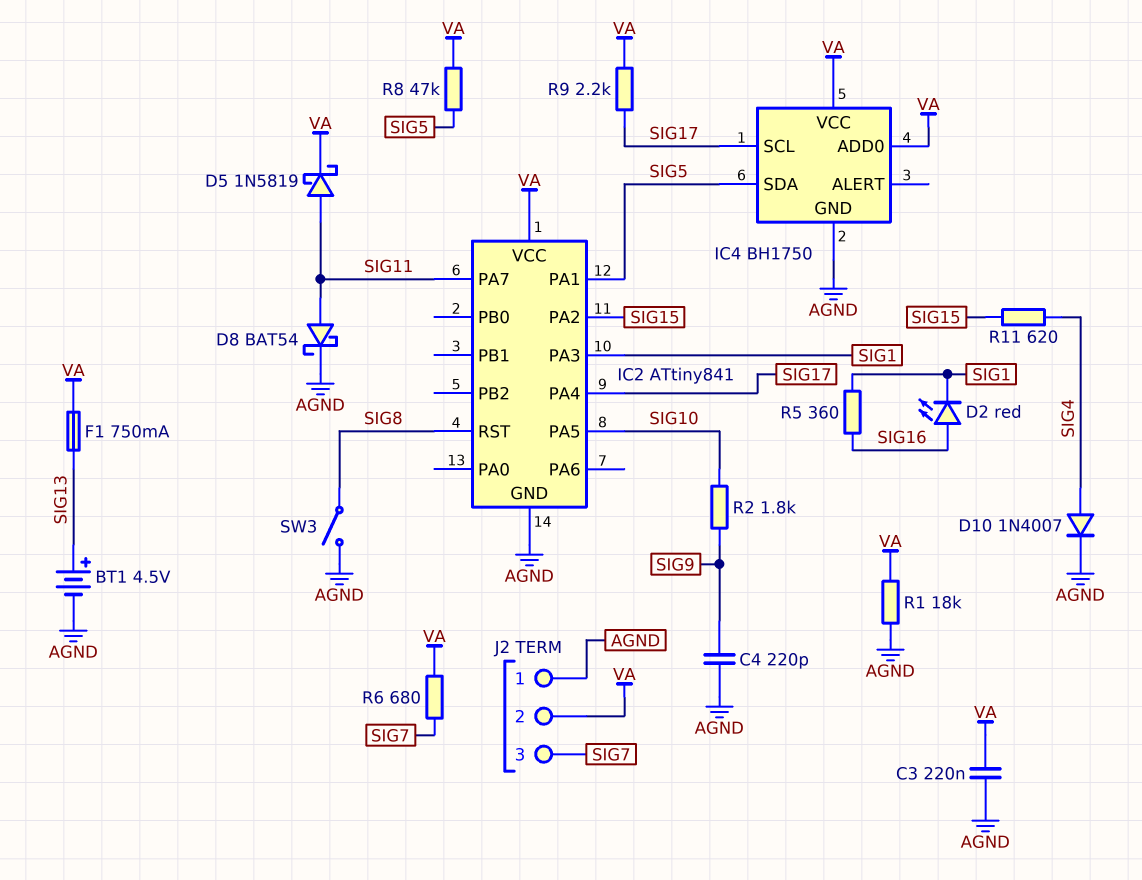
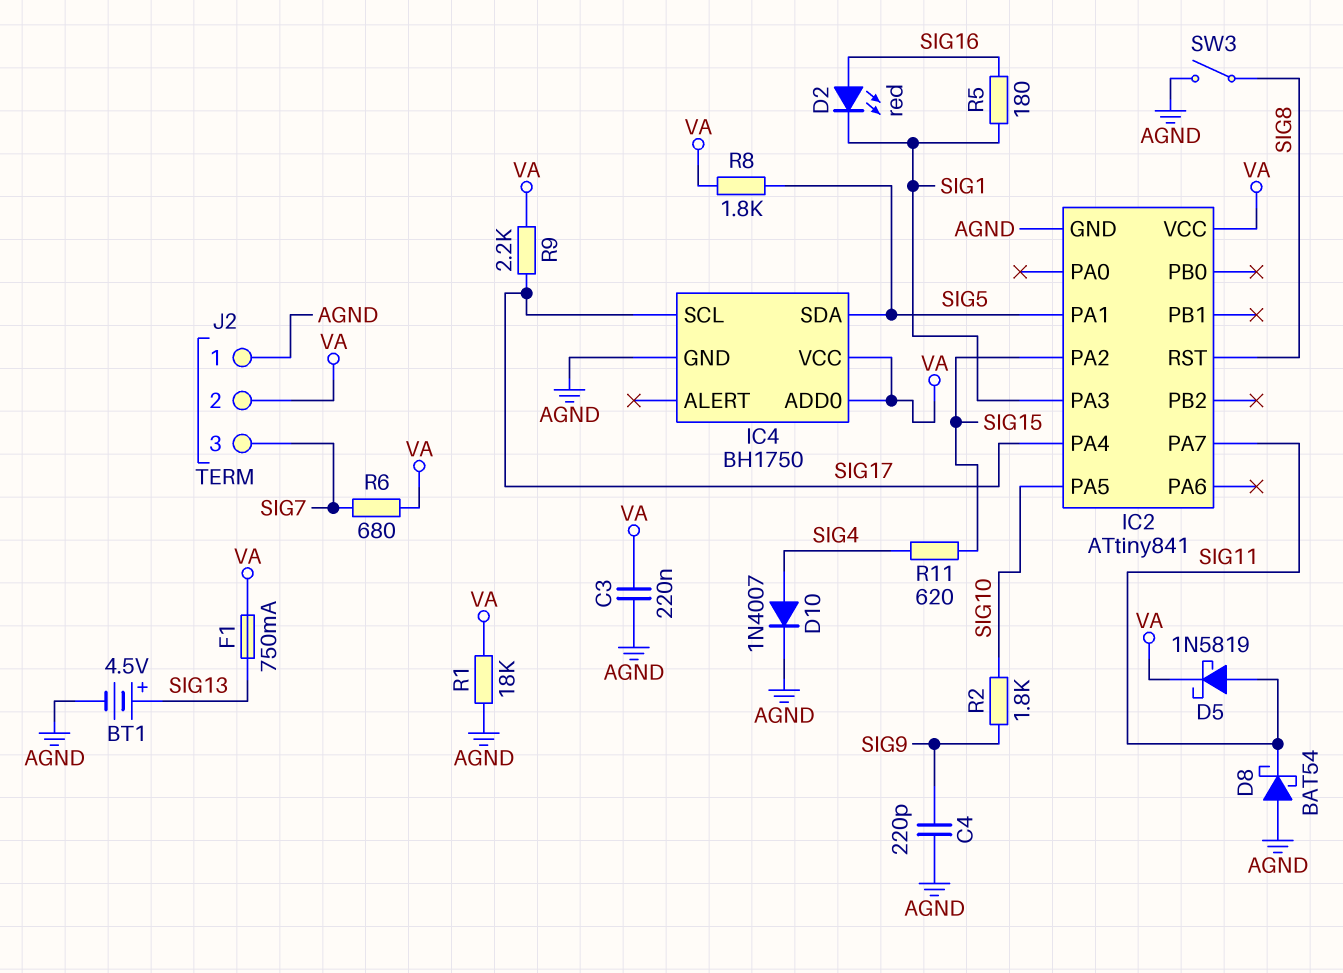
D8: schottky BAT54 (A SIG11, K AGND) -> schottky BAT54 (A AGND, K SIG11)
R5: 360 (SIG1, SIG16) -> 180 (SIG1, SIG16)
R8: 47k (SIG5, VA) -> 1.8k (SIG5, VA)

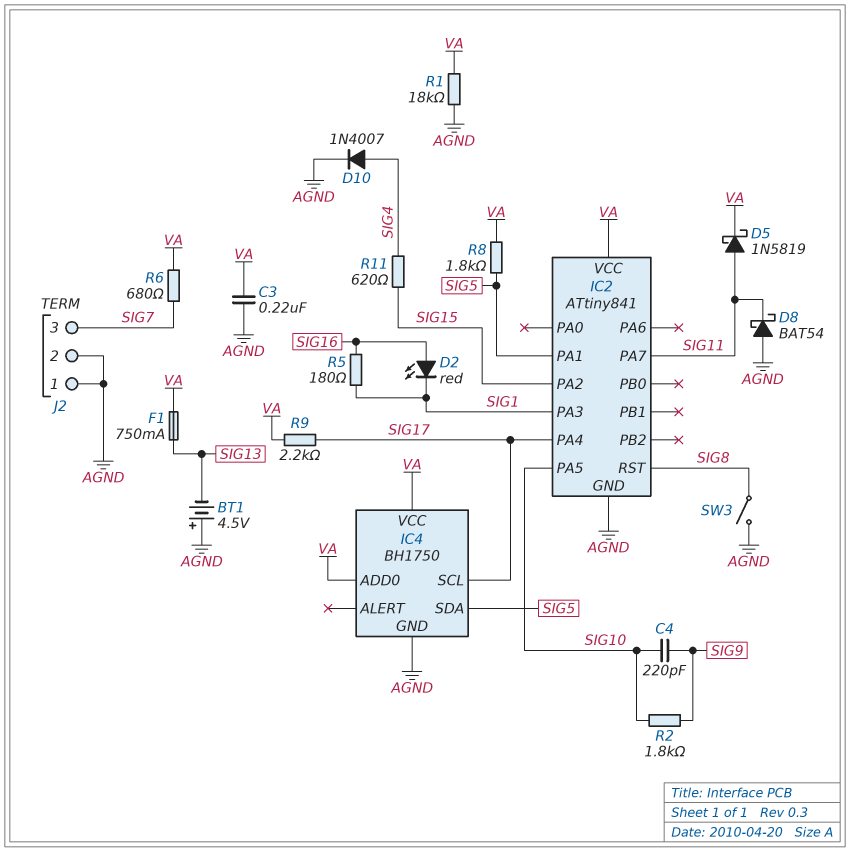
BT1: 4.5V (plus SIG13, minus AGND) -> 4.5V (plus AGND, minus SIG13)
C4: 220pF (AGND, SIG9) -> 220pF (SIG9, SIG10)
J2 pin 2: VA -> AGND

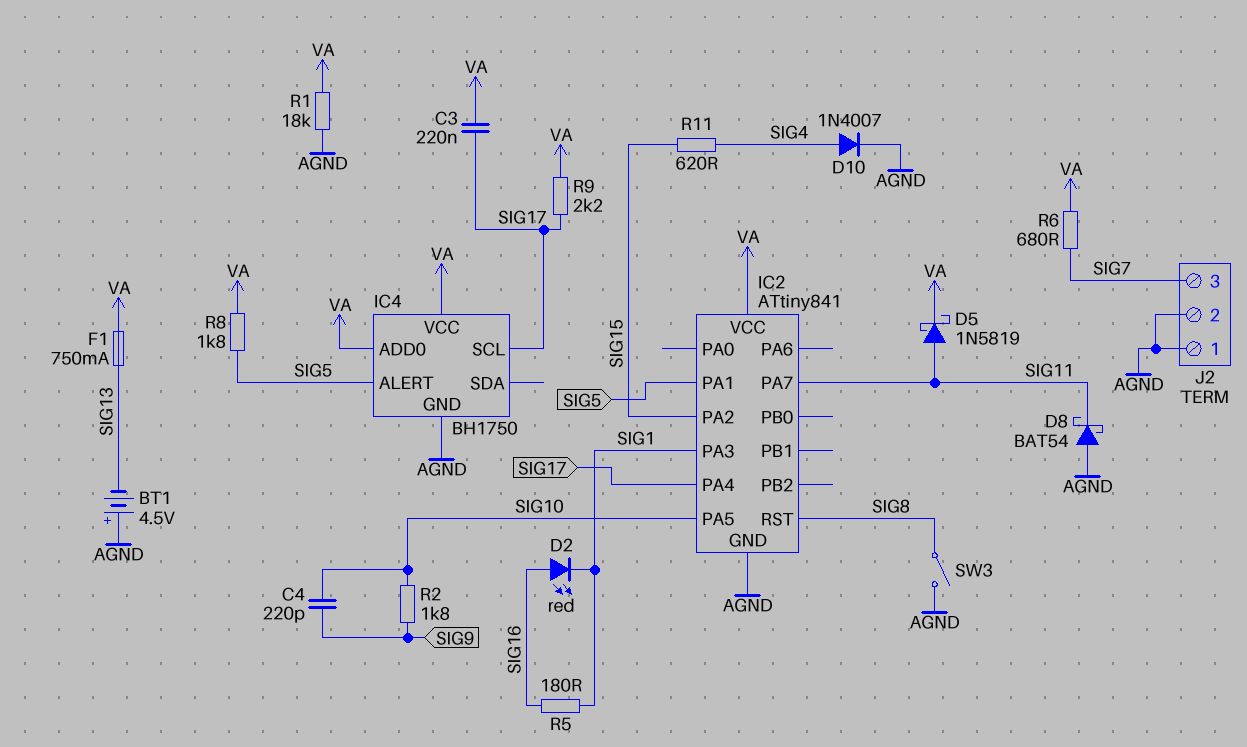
C3: 220nF (AGND, VA) -> 220nF (SIG17, VA)
IC4 pin ALERT: none -> SIG5
IC4 pin SDA: SIG5 -> none

